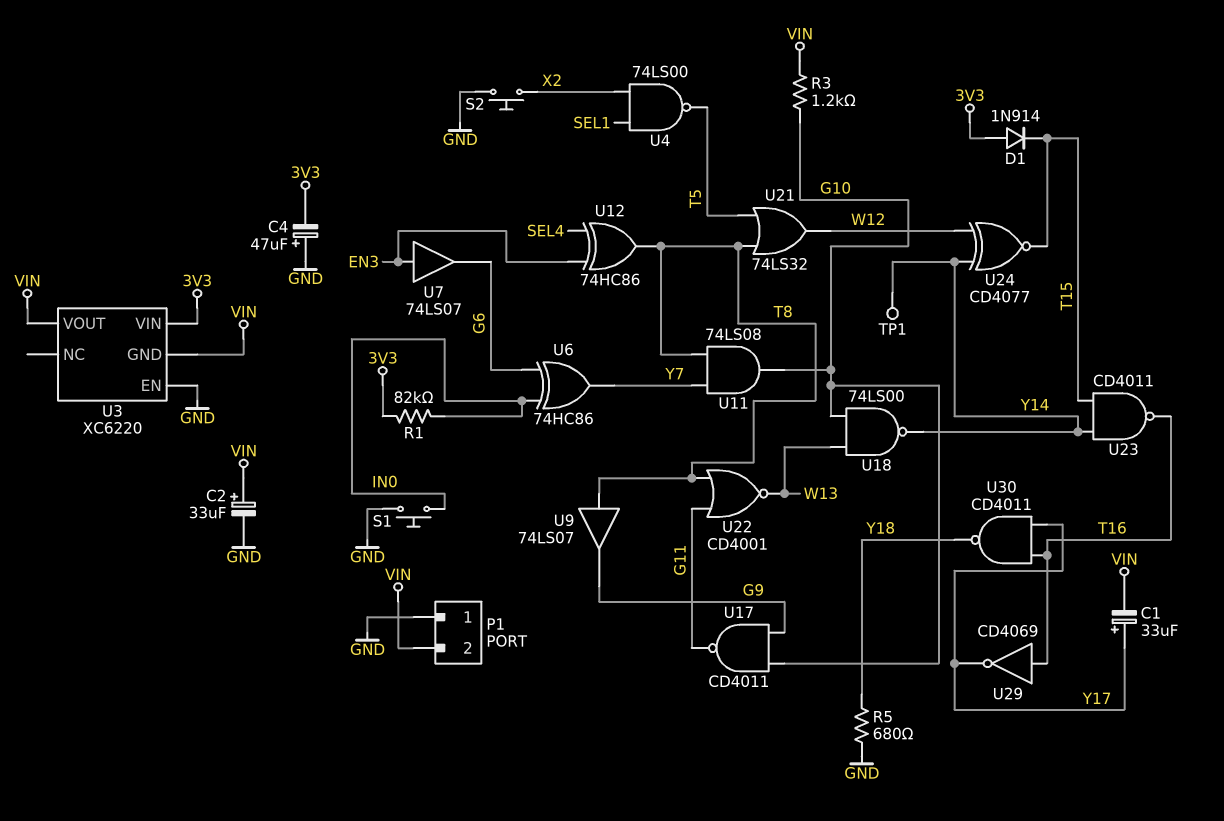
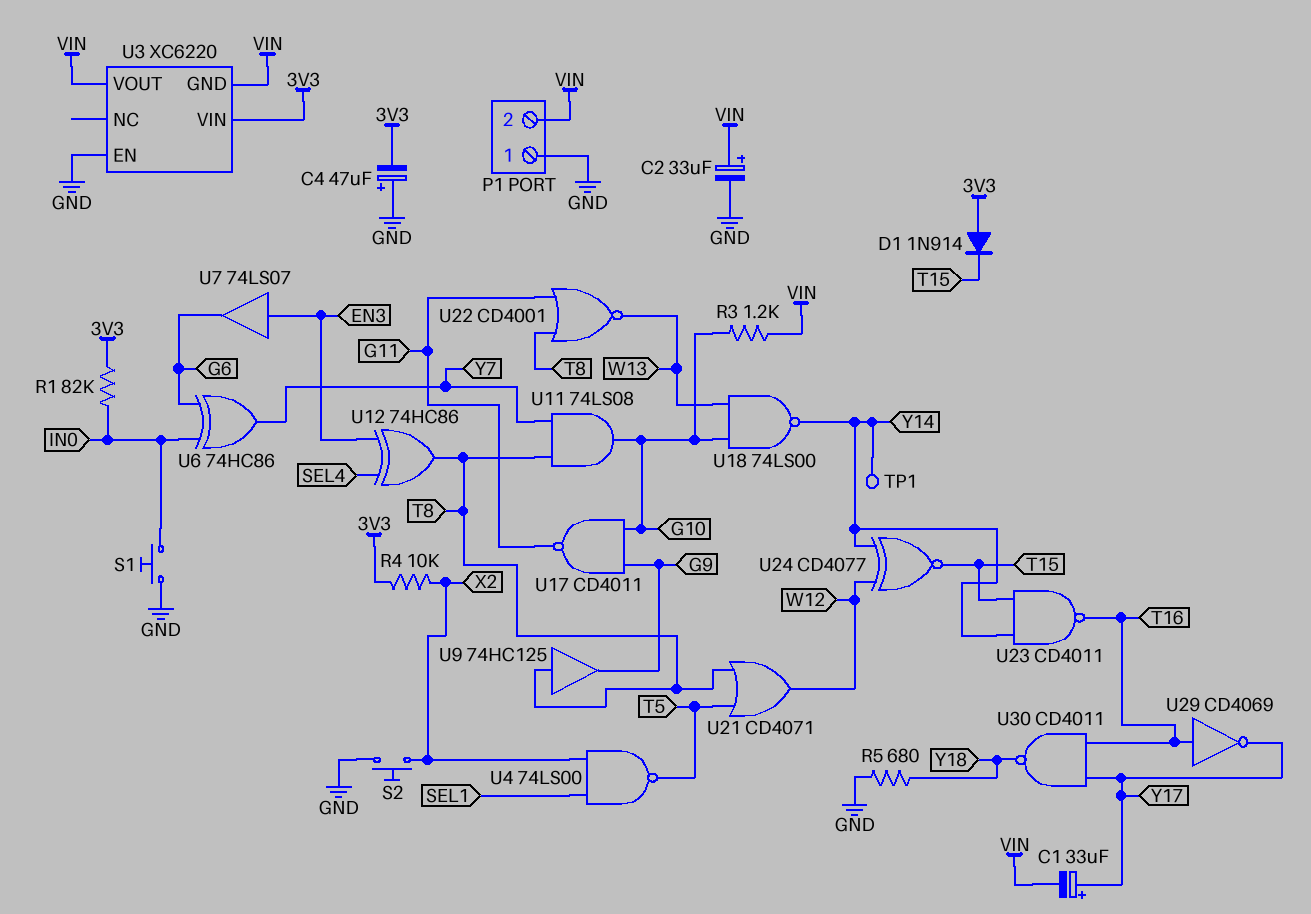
R4: none -> 10k (3V3, X2)
U9: buffer 74LS07 (in T8, out G9) -> buffer 74HC125 (in T8, out G9)
U21: OR 74LS32 (in T5, in T8, out W12) -> OR CD4071 (in T5, in T8, out W12)

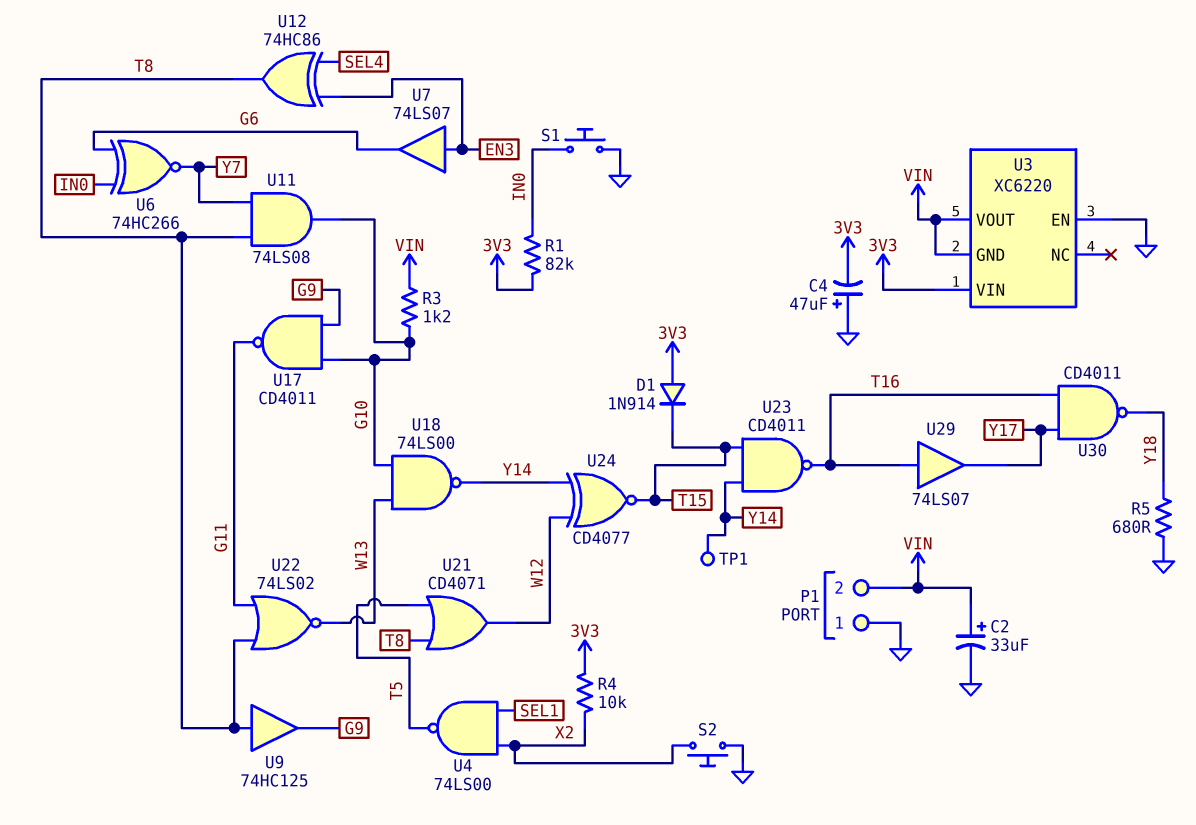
C1: 33uF (plus Y17, minus VIN) -> none
U6: XOR 74HC86 (in G6, in IN0, out Y7) -> XNOR 74HC266 (in G6, in IN0, out Y7)
U22: NOR CD4001 (in G11, in T8, out W13) -> NOR 74LS02 (in G11, in T8, out W13)
U29: NOT CD4069 (in T16, out Y17) -> buffer 74LS07 (in T16, out Y17)

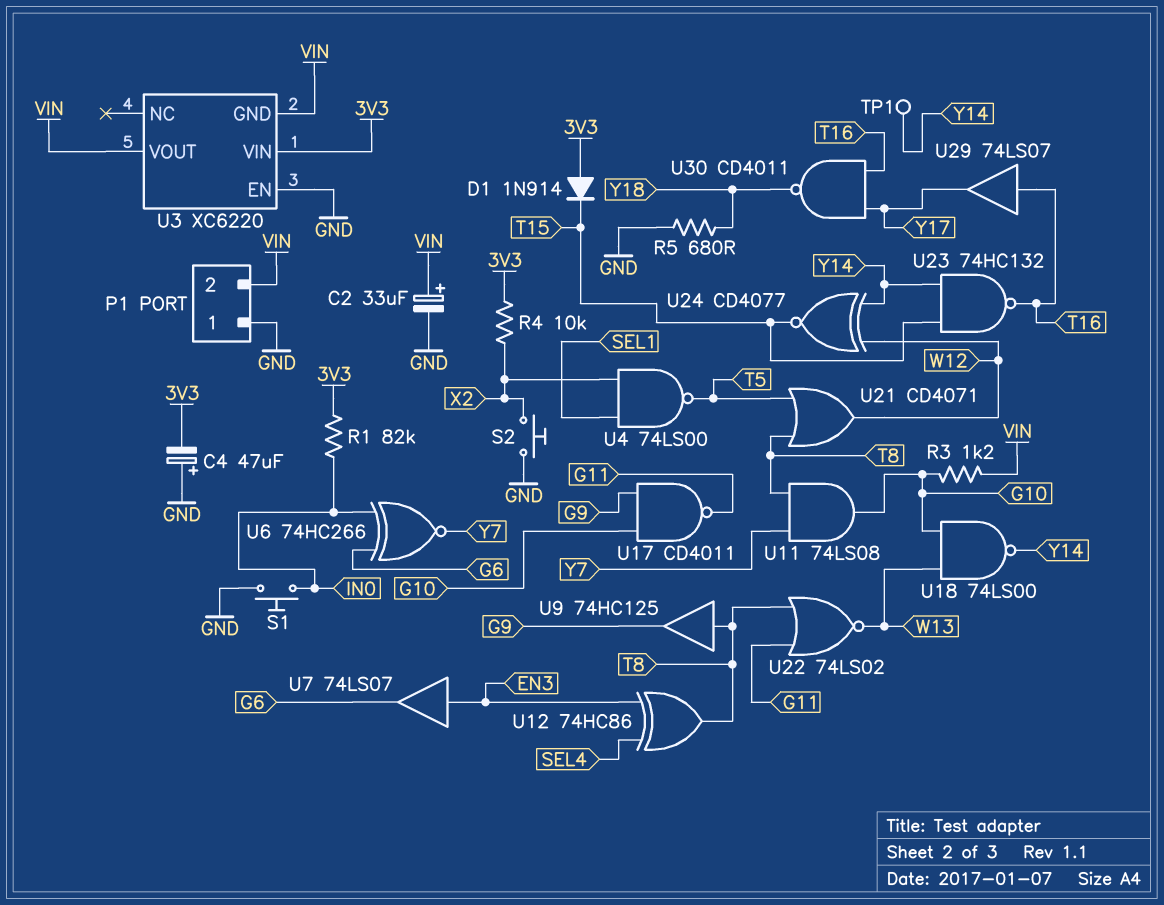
U23: NAND CD4011 (in T15, in Y14, out T16) -> NAND 74HC132 (in T15, in Y14, out T16)

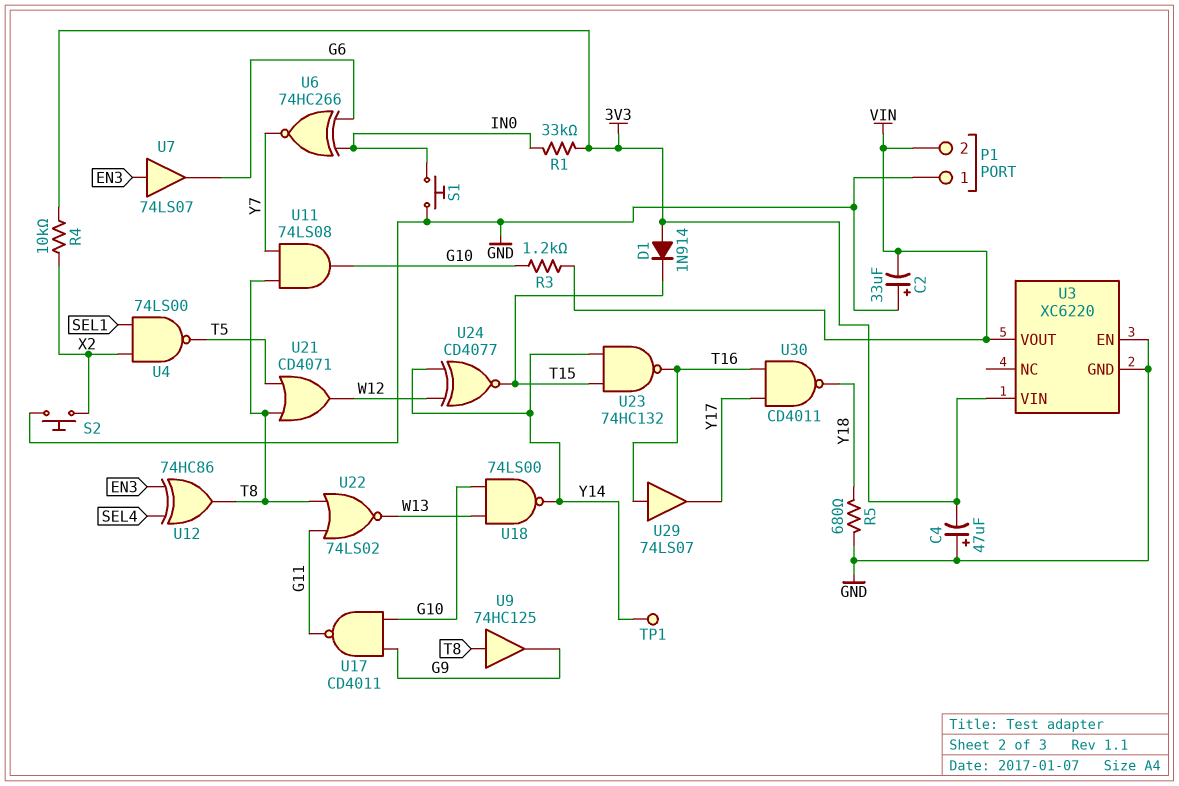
C2: 33uF (plus VIN, minus GND) -> 33uF (plus GND, minus VIN)
R1: 82k (3V3, IN0) -> 33k (3V3, IN0)
U3 pin GND: VIN -> GND

